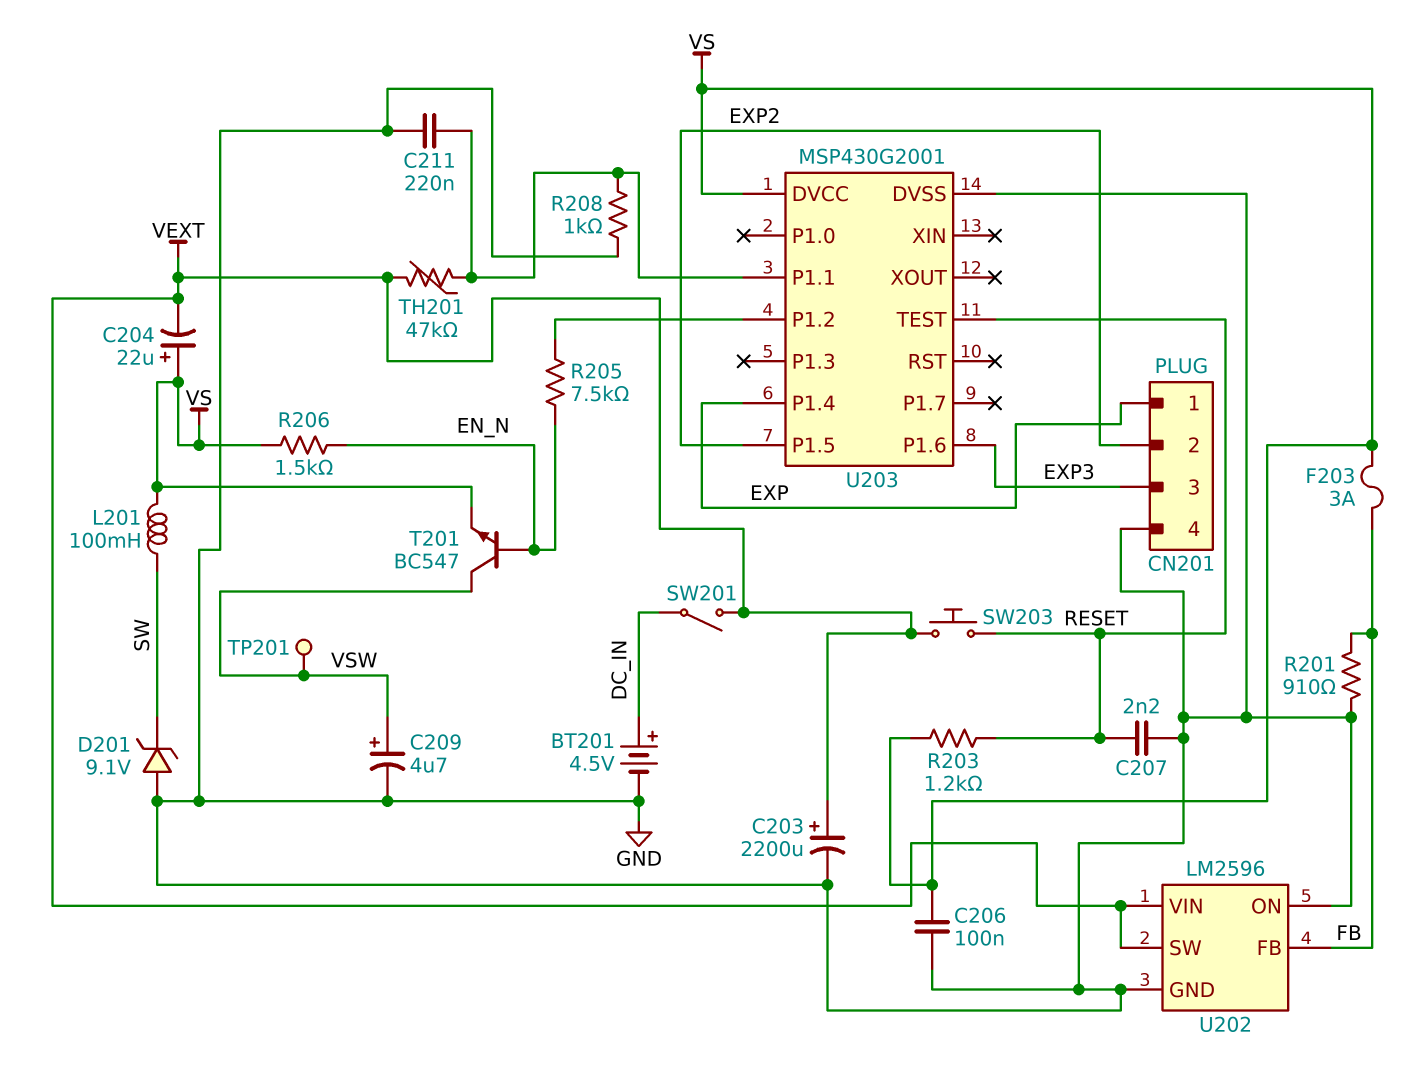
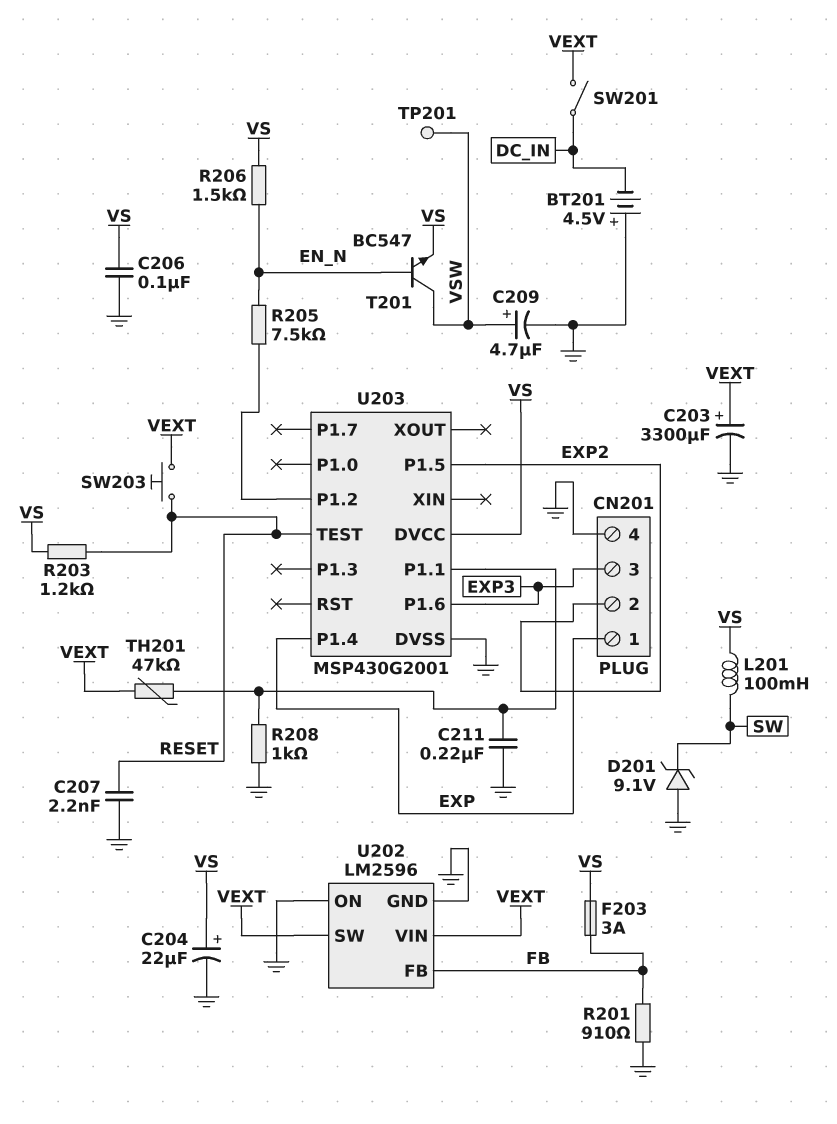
BT201: 4.5V (plus DC_IN, minus GND) -> 4.5V (plus GND, minus DC_IN)
C203: 2200uF (plus VEXT, minus GND) -> 3300uF (plus VEXT, minus GND)
C204: 22uF (plus VS, minus VEXT) -> 22uF (plus VS, minus GND)

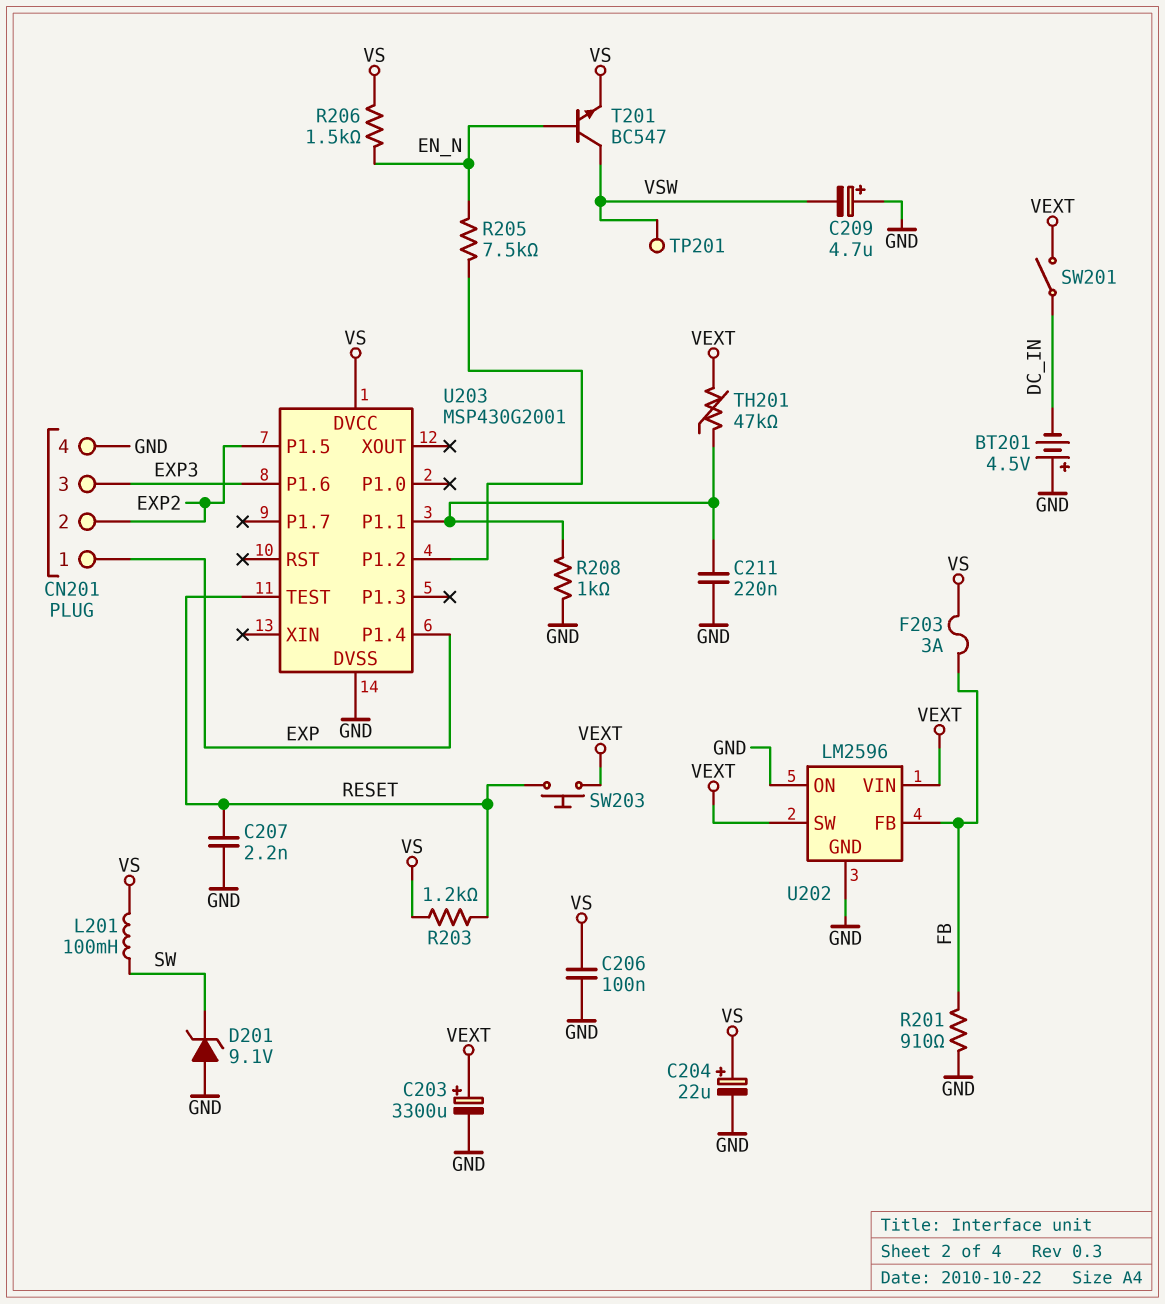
C209: 4.7uF (plus VSW, minus GND) -> 4.7uF (plus GND, minus VSW)

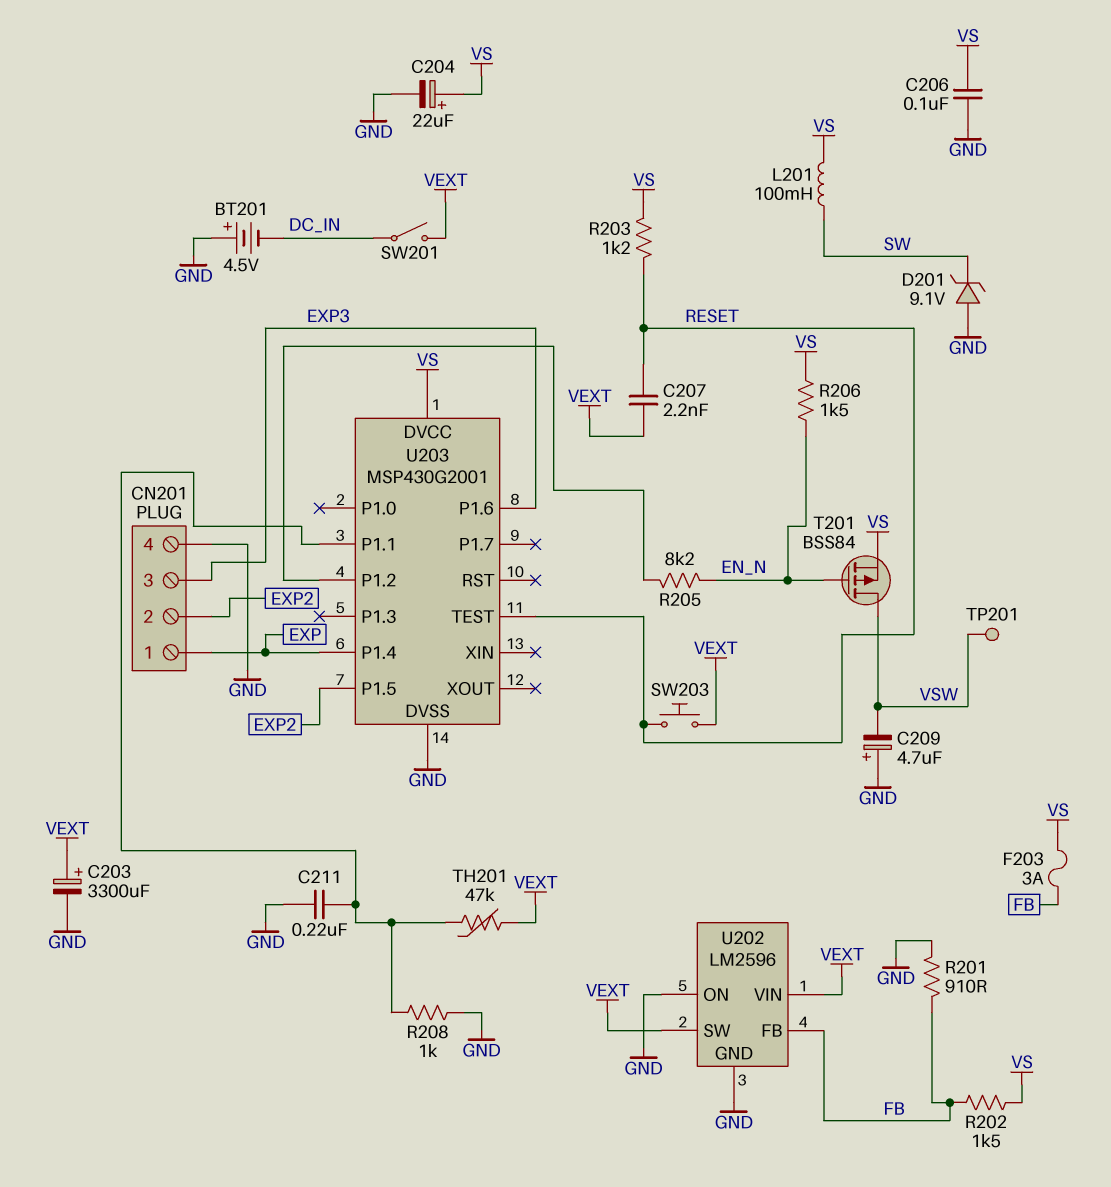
C207: 2.2nF (GND, RESET) -> 2.2nF (RESET, VEXT)
R202: none -> 1.5k (FB, VS)
R205: 7.5k (EN_N, U203/P1.2) -> 8.2k (EN_N, U203/P1.2)
T201: NPN BC547 (B EN_N, C VSW, E VS) -> PMOS BSS84 (G EN_N, D VSW, S VS)

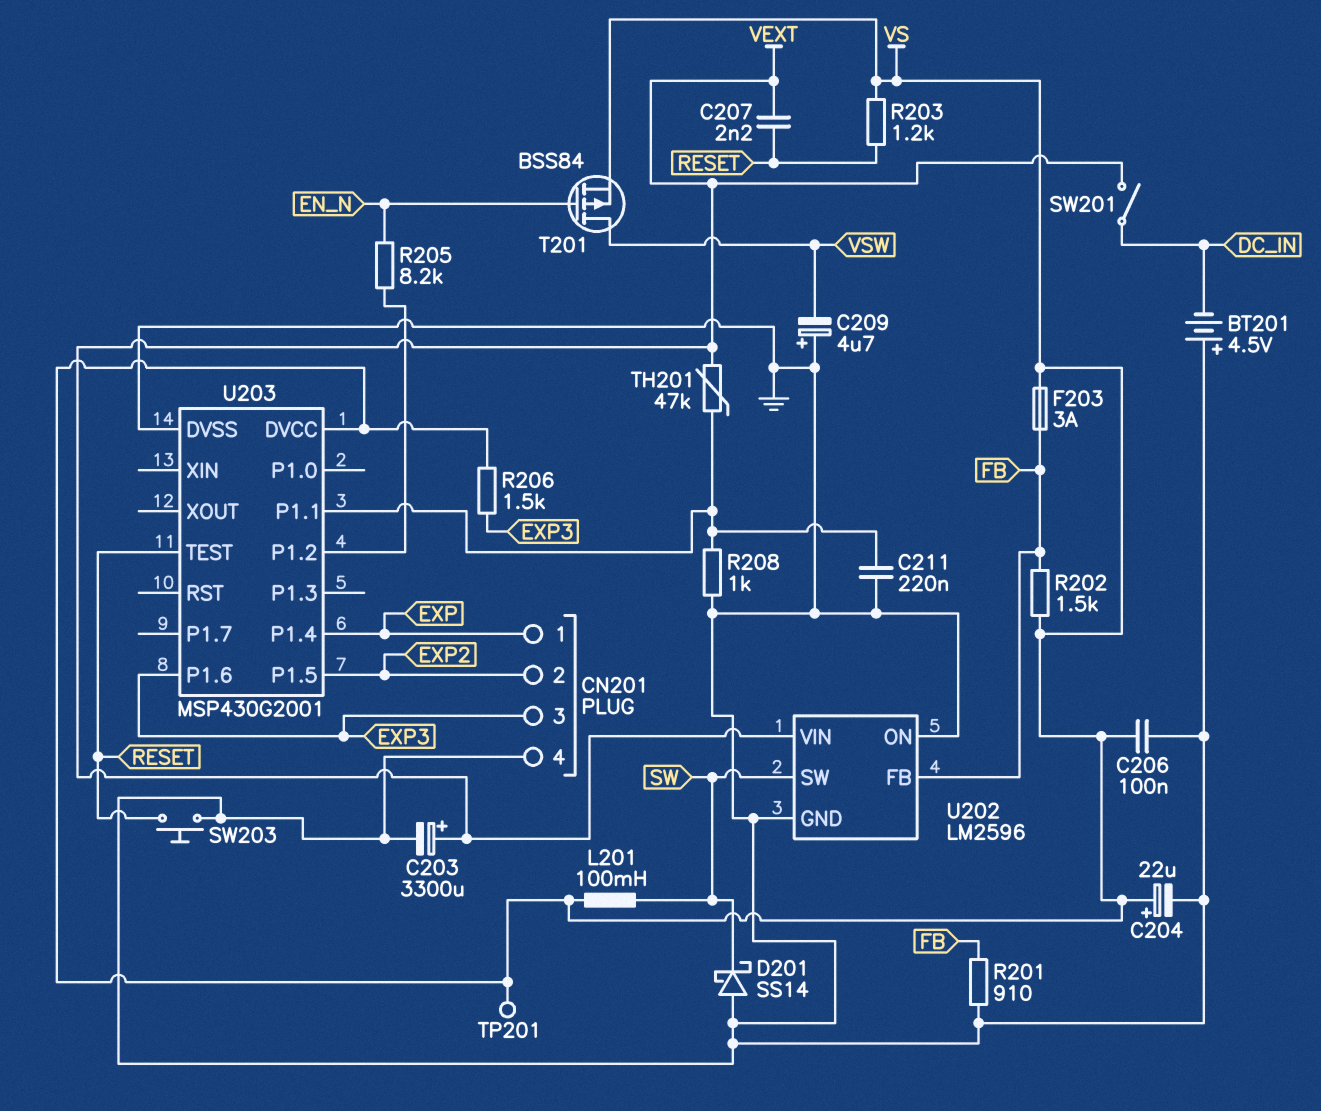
D201: zener 9.1V (A GND, K SW) -> schottky SS14 (A GND, K SW)
R206: 1.5k (EN_N, VS) -> 1.5k (EXP3, VS)
SW203: button (RESET, VEXT) -> button (GND, RESET)
TP201: test point (VSW) -> test point (VS)
U202 pin SW: VEXT -> SW

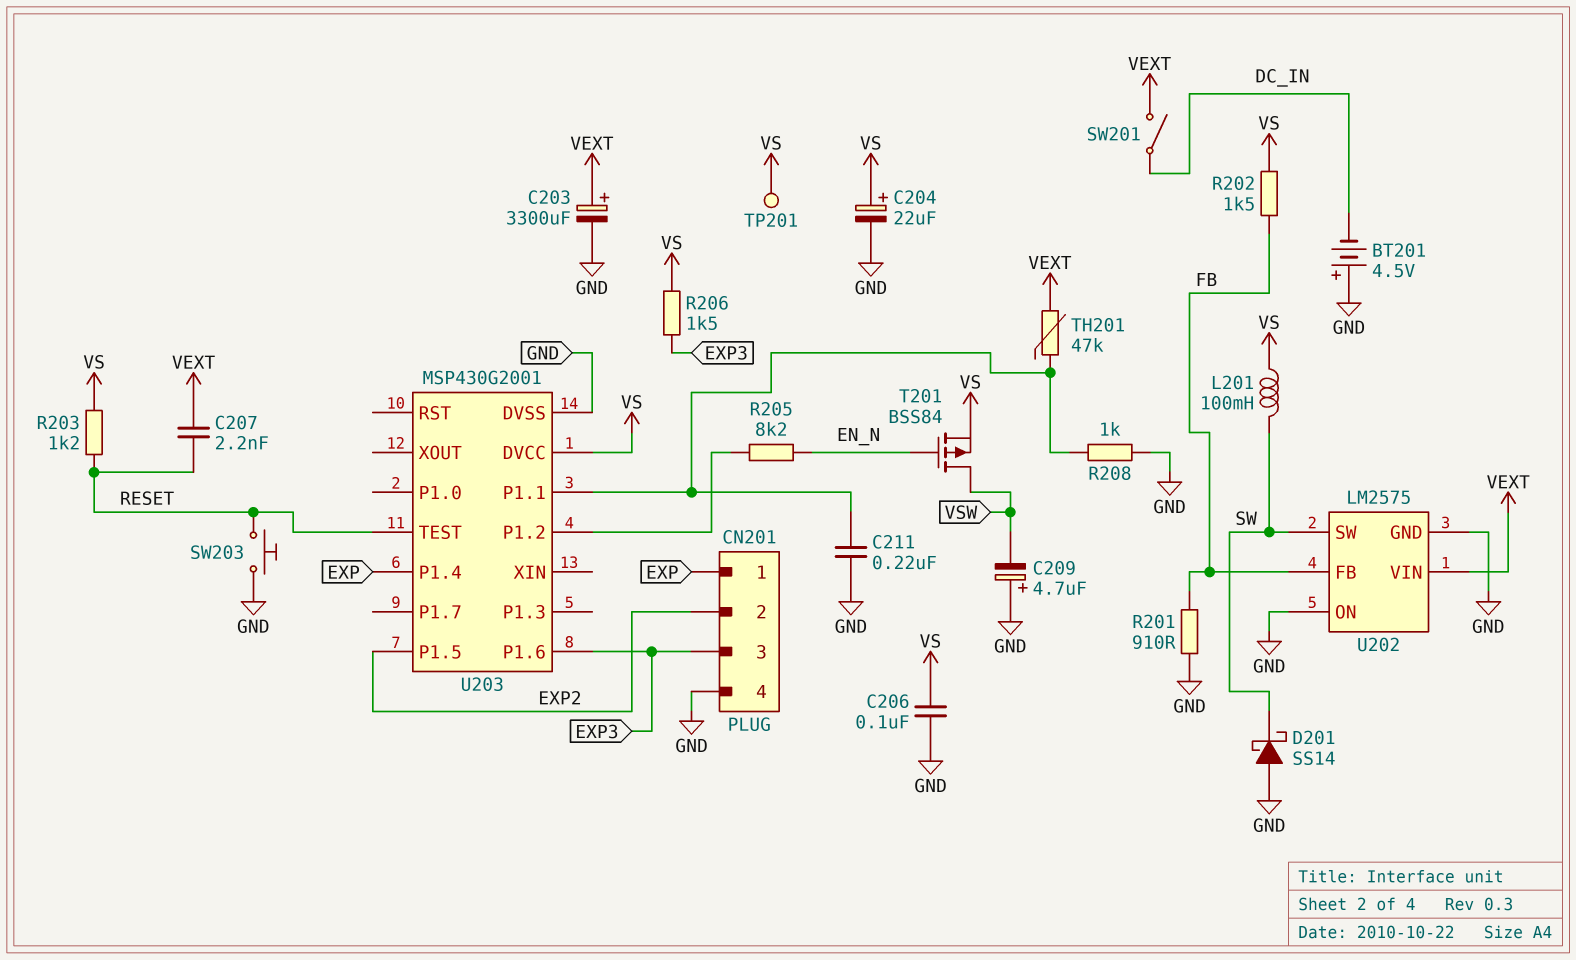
F203: 3A (FB, VS) -> none
U202: LM2596 -> LM2575

